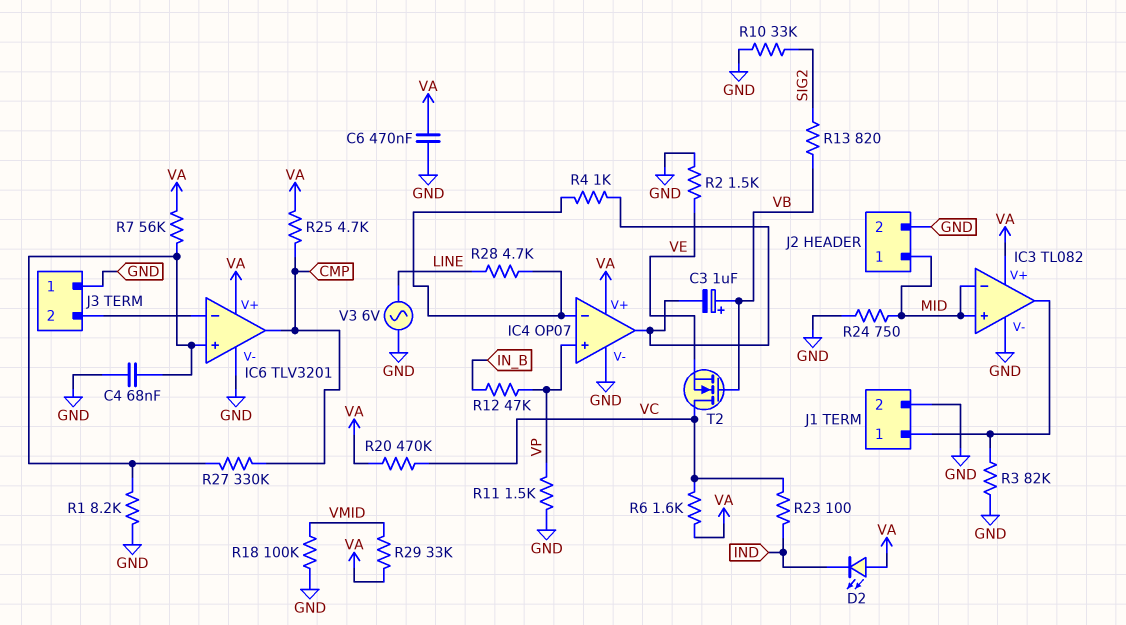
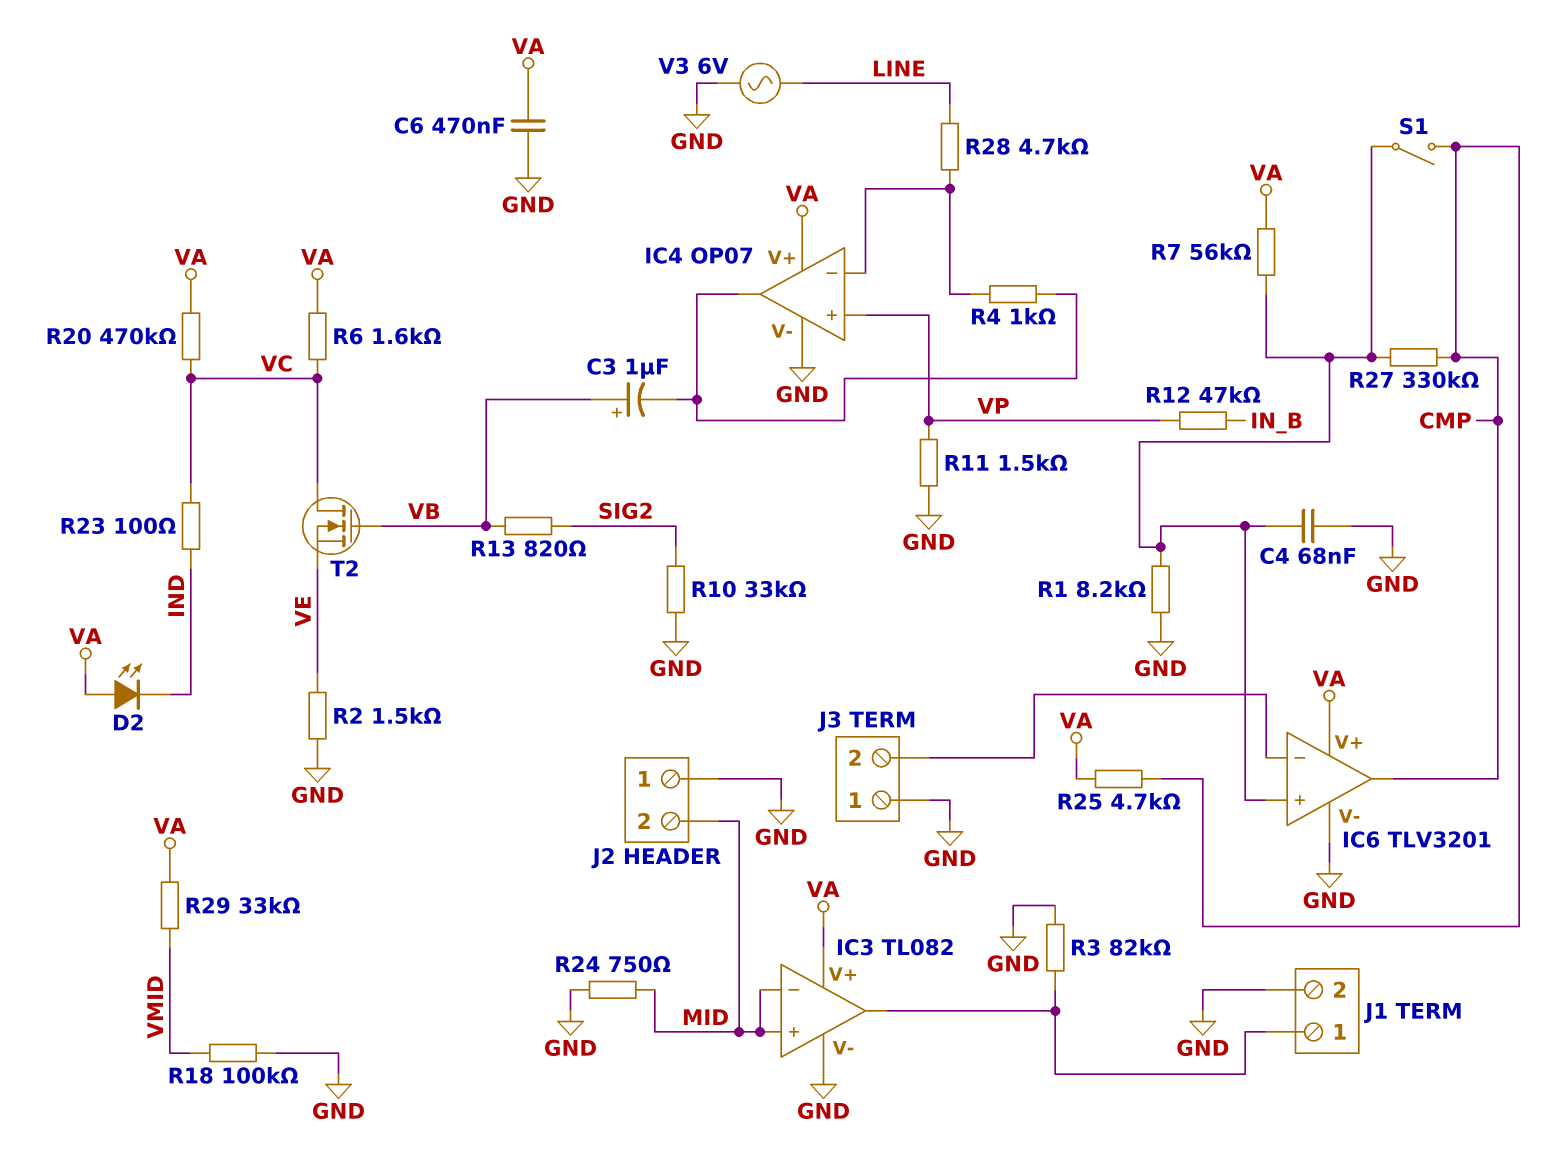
J2 pin 1: MID -> GND
J2 pin 2: GND -> MID
S1: none -> switch (CMP, IC6/in+)

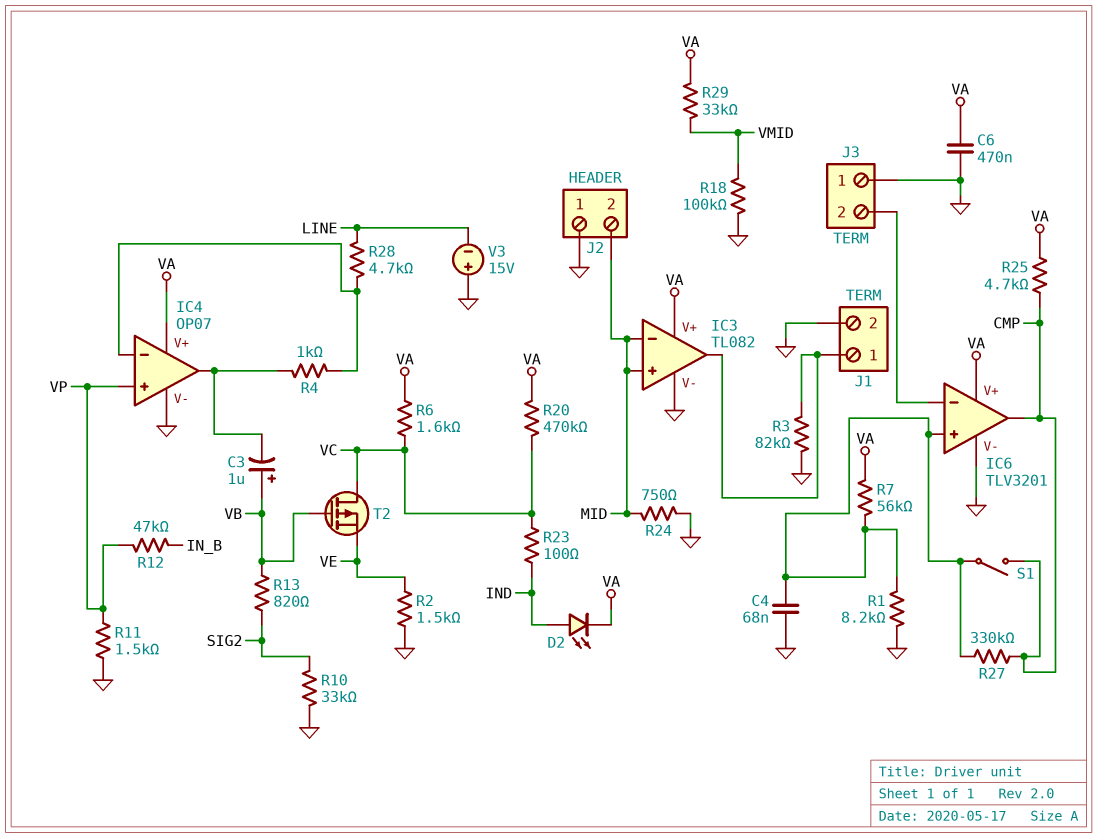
D2: LED (A VA, K IND) -> LED (A IND, K VA)
T2: NMOS (G VB, D VC, S VE) -> PMOS (G VB, D VC, S VE)
V3: AC 6V (GND, LINE) -> 15V (plus GND, minus LINE)

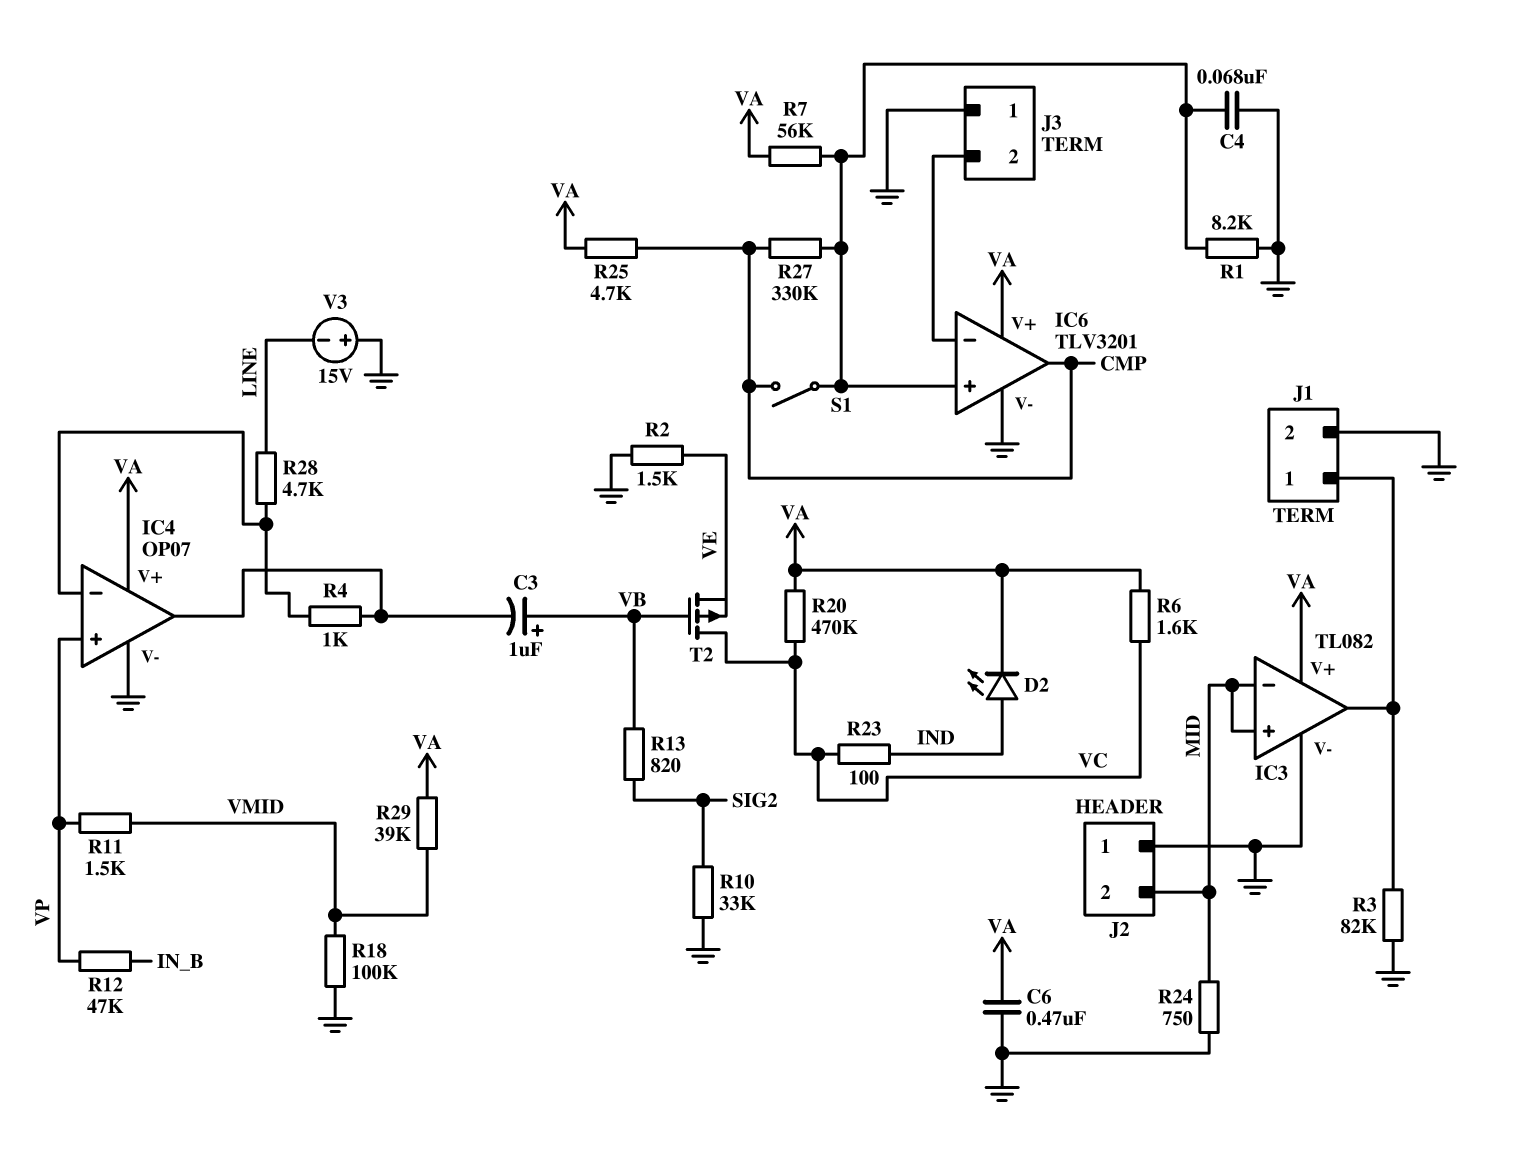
R11: 1.5k (GND, VP) -> 1.5k (VMID, VP)
R29: 33k (VA, VMID) -> 39k (VA, VMID)

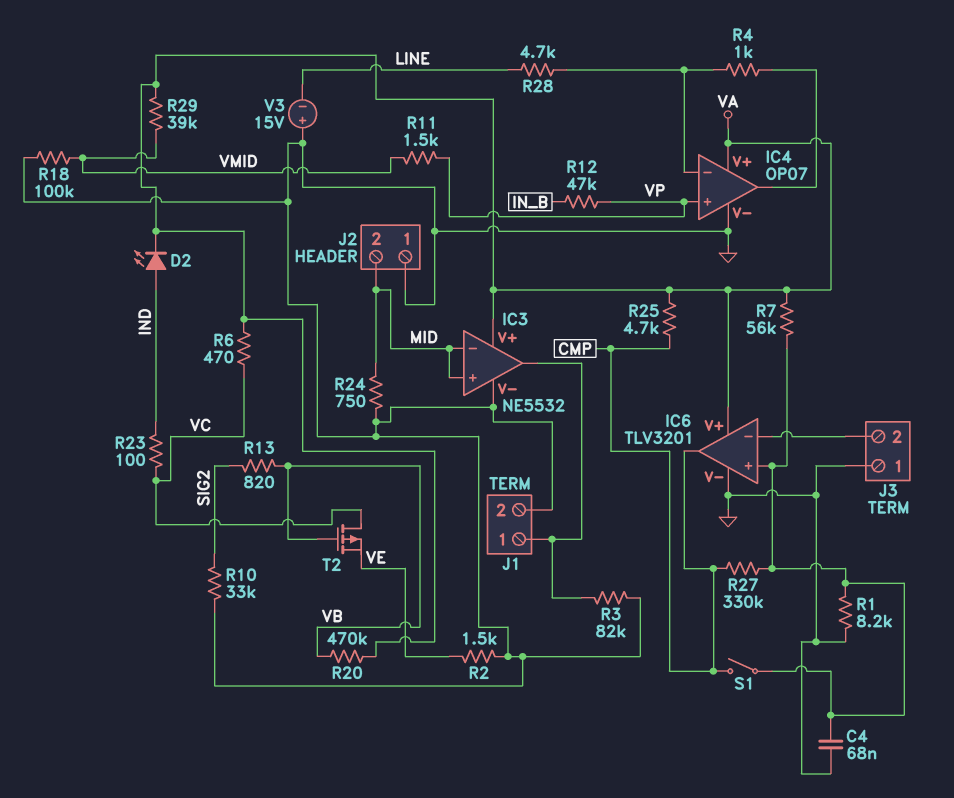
C3: 1uF (plus VB, minus IC4/out) -> none
C6: 470nF (GND, VA) -> none
IC3: TL082 -> NE5532
R6: 1.6k (VA, VC) -> 470 (VA, VC)
R20: 470k (VA, VC) -> 470k (VA, VB)

